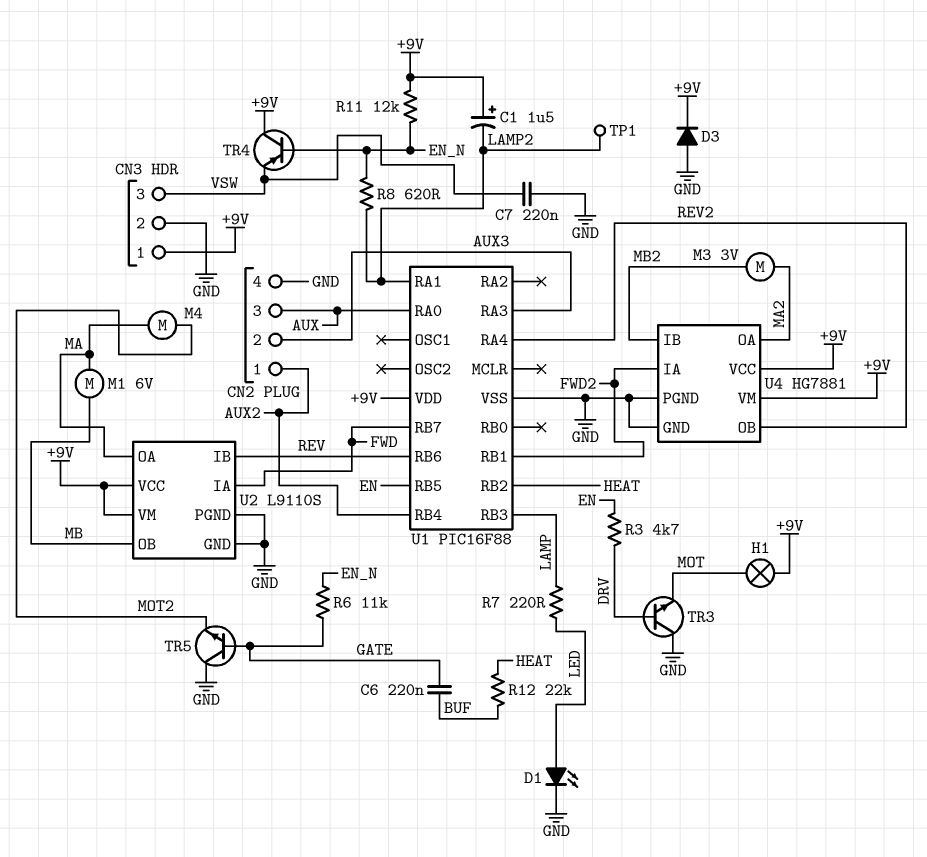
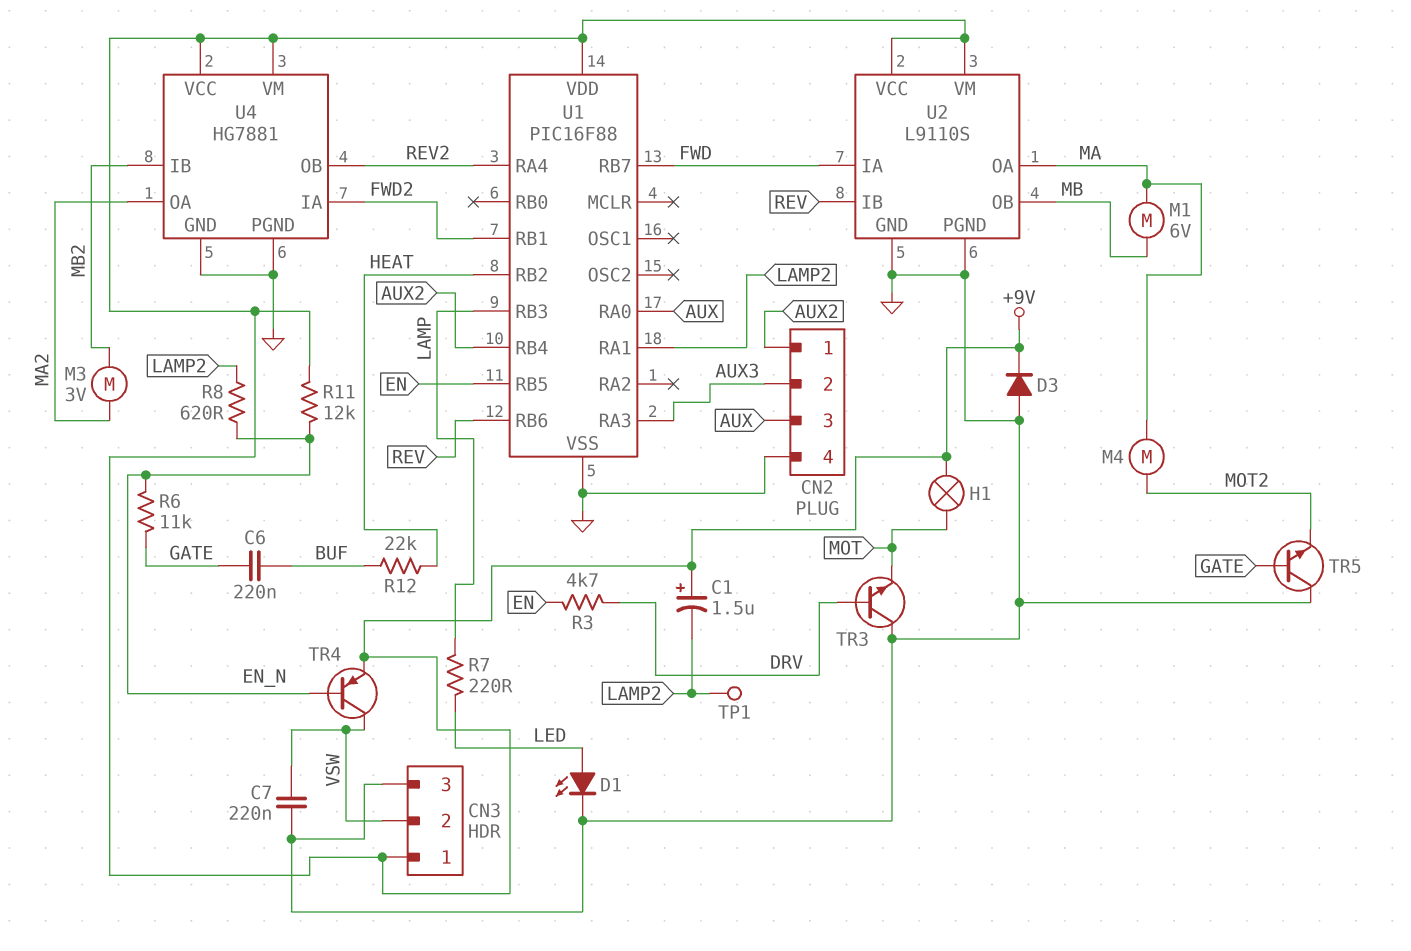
CN3 pin 2: GND -> VSW
CN3 pin 3: VSW -> GND
TR4: PNP (B EN_N, C +9V, E VSW) -> PNP (B EN_N, C VSW, E +9V)

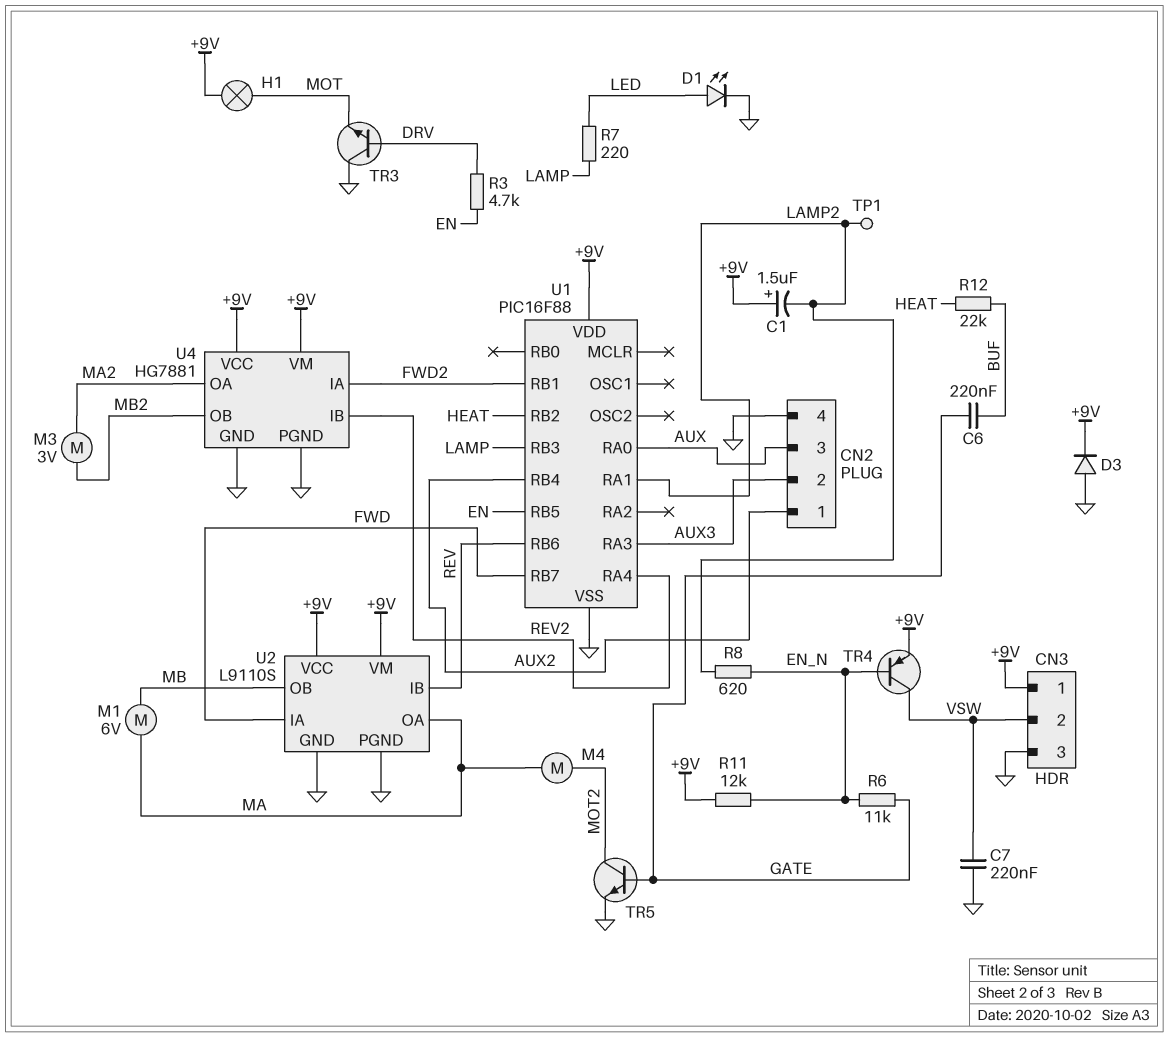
TR5: NPN (B GATE, C GND, E MOT2) -> NPN (B GATE, C MOT2, E GND)
U4 pin IB: MB2 -> REV2
U4 pin OB: REV2 -> MB2

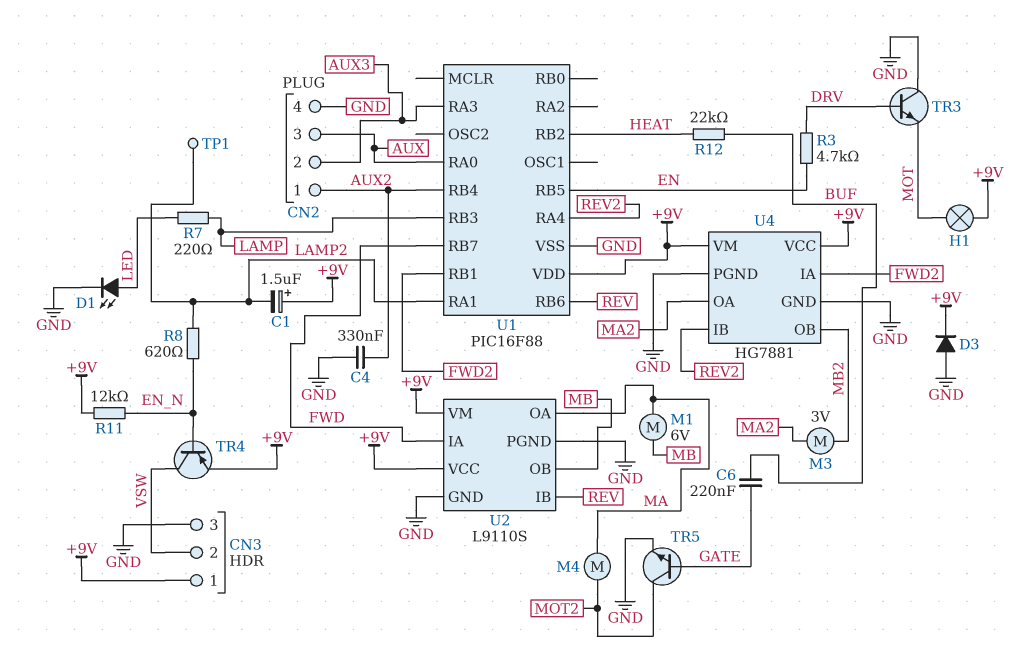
C4: none -> 330nF (AUX2, GND)
C7: 220nF (GND, VSW) -> none
R6: 11k (EN_N, GATE) -> none

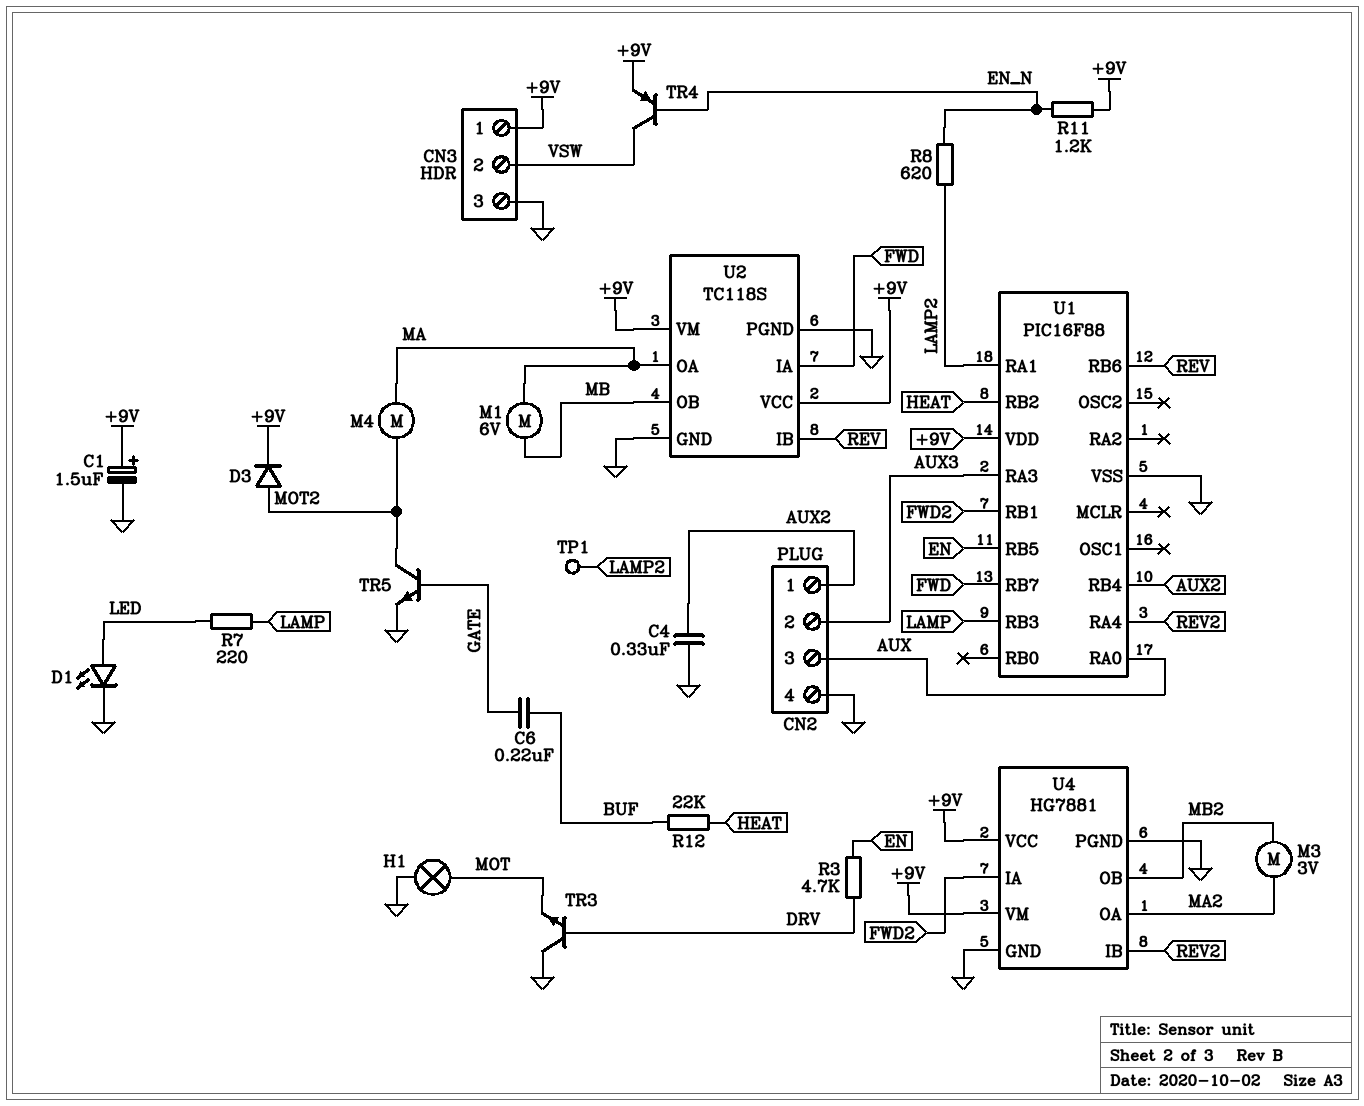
C1: 1.5uF (plus +9V, minus LAMP2) -> 1.5uF (plus +9V, minus GND)
D3: diode (A GND, K +9V) -> diode (A MOT2, K +9V)
H1: lamp (+9V, MOT) -> lamp (GND, MOT)
R11: 12k (+9V, EN_N) -> 1.2k (+9V, EN_N)
U2: L9110S -> TC118S

